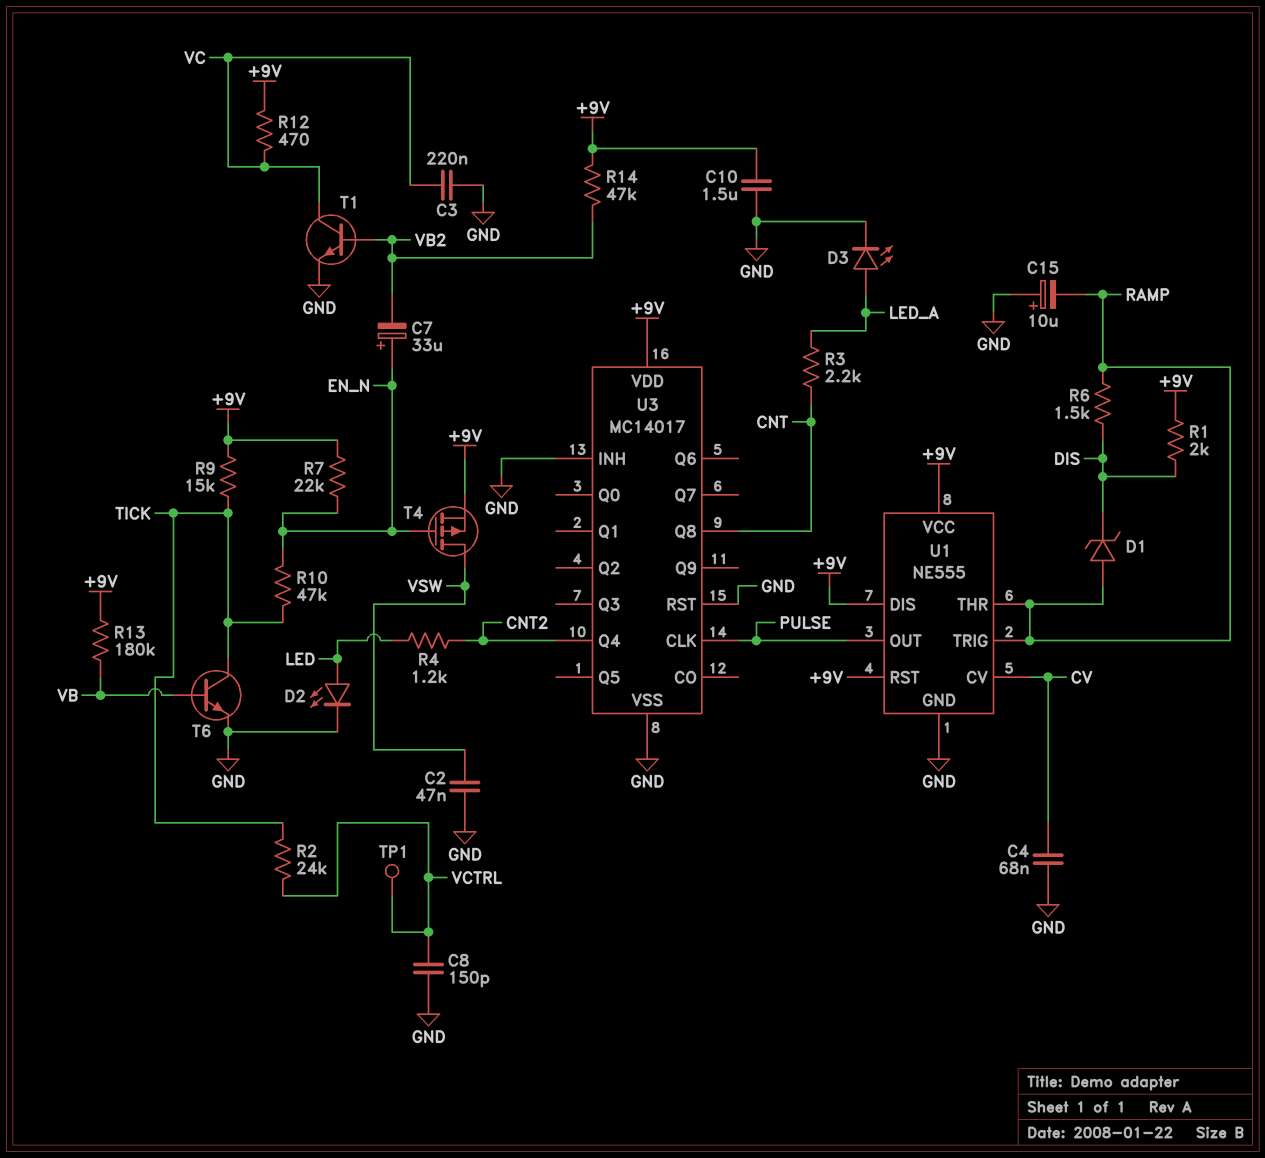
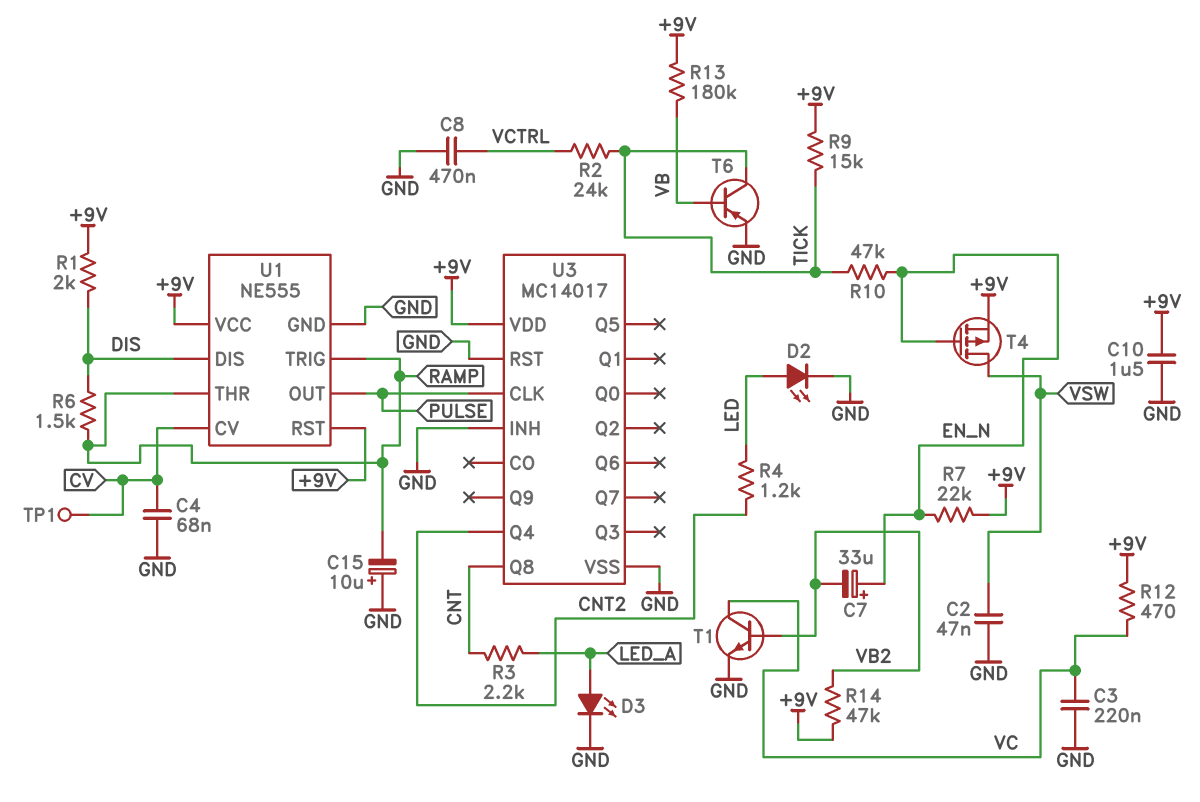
C8: 150pF (GND, VCTRL) -> 470nF (GND, VCTRL)
D1: zener (A RAMP, K DIS) -> none
T6: NPN (B VB, C TICK, E GND) -> PNP (B VB, C TICK, E GND)
TP1: test point (VCTRL) -> test point (CV)
U1 pin DIS: +9V -> DIS

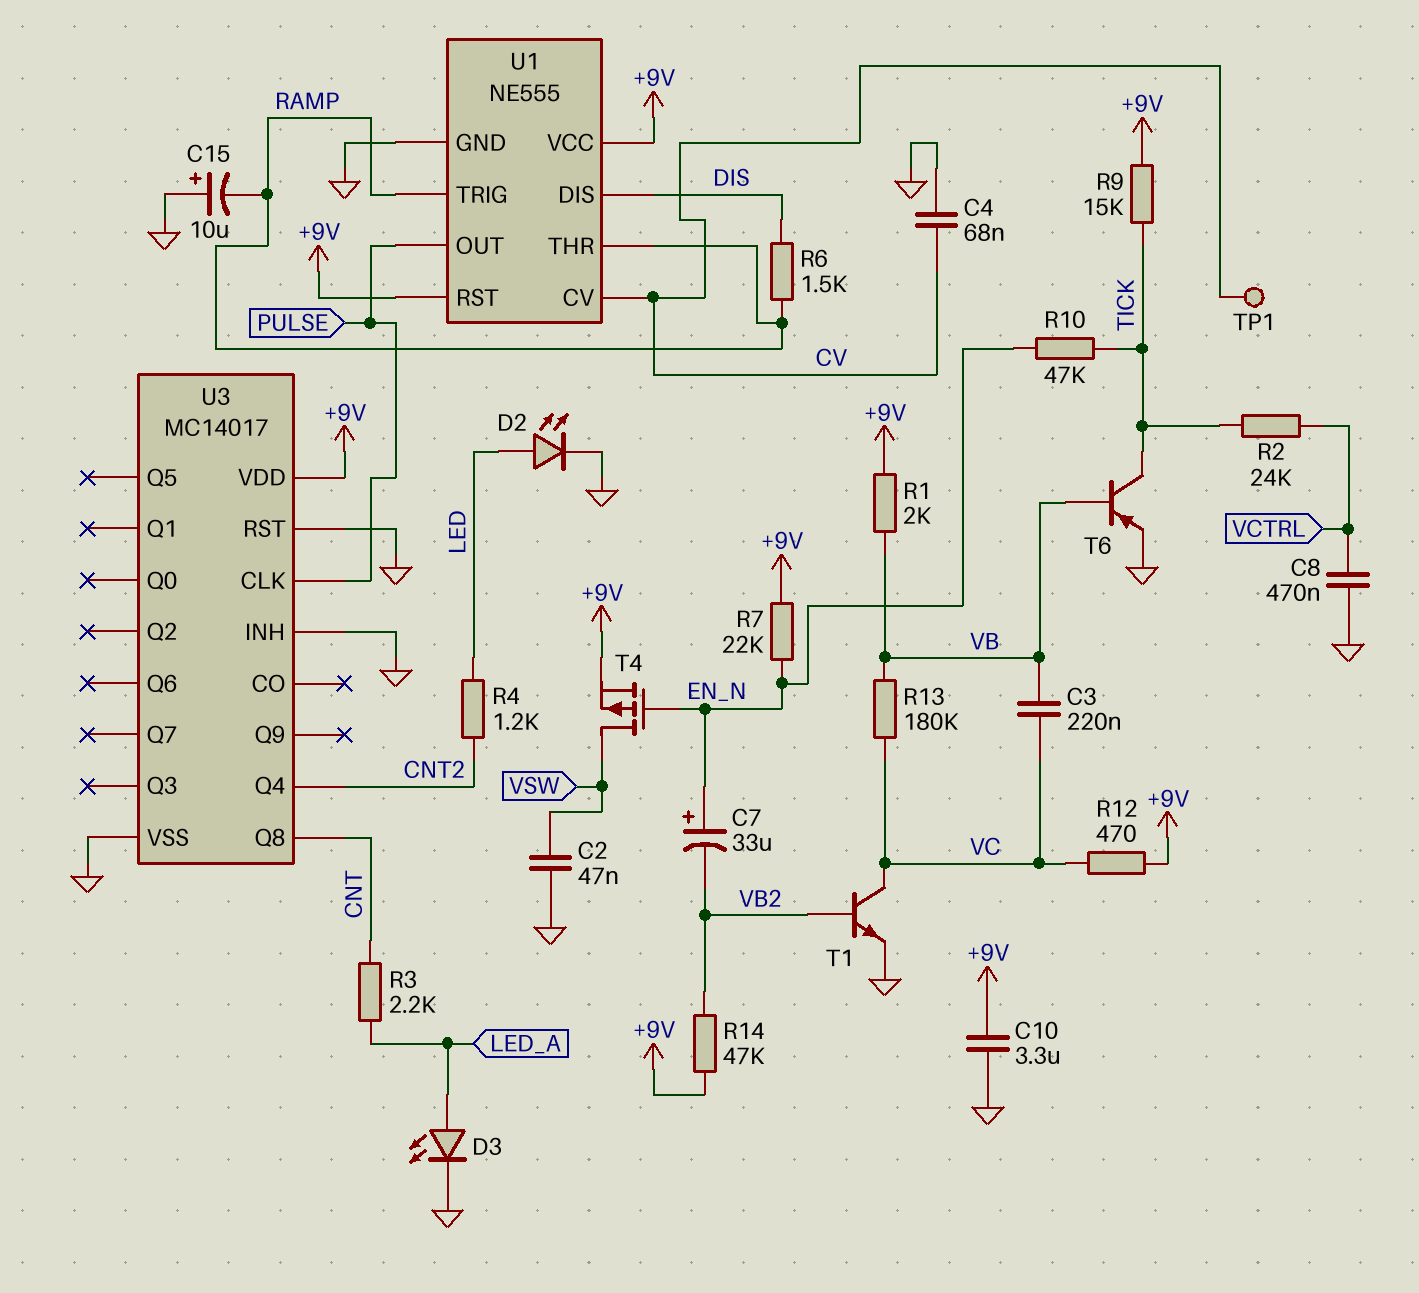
C3: 220nF (GND, VC) -> 220nF (VB, VC)
C10: 1.5uF (+9V, GND) -> 3.3uF (+9V, GND)
R1: 2k (+9V, DIS) -> 2k (+9V, VB)
R13: 180k (+9V, VB) -> 180k (VB, VC)

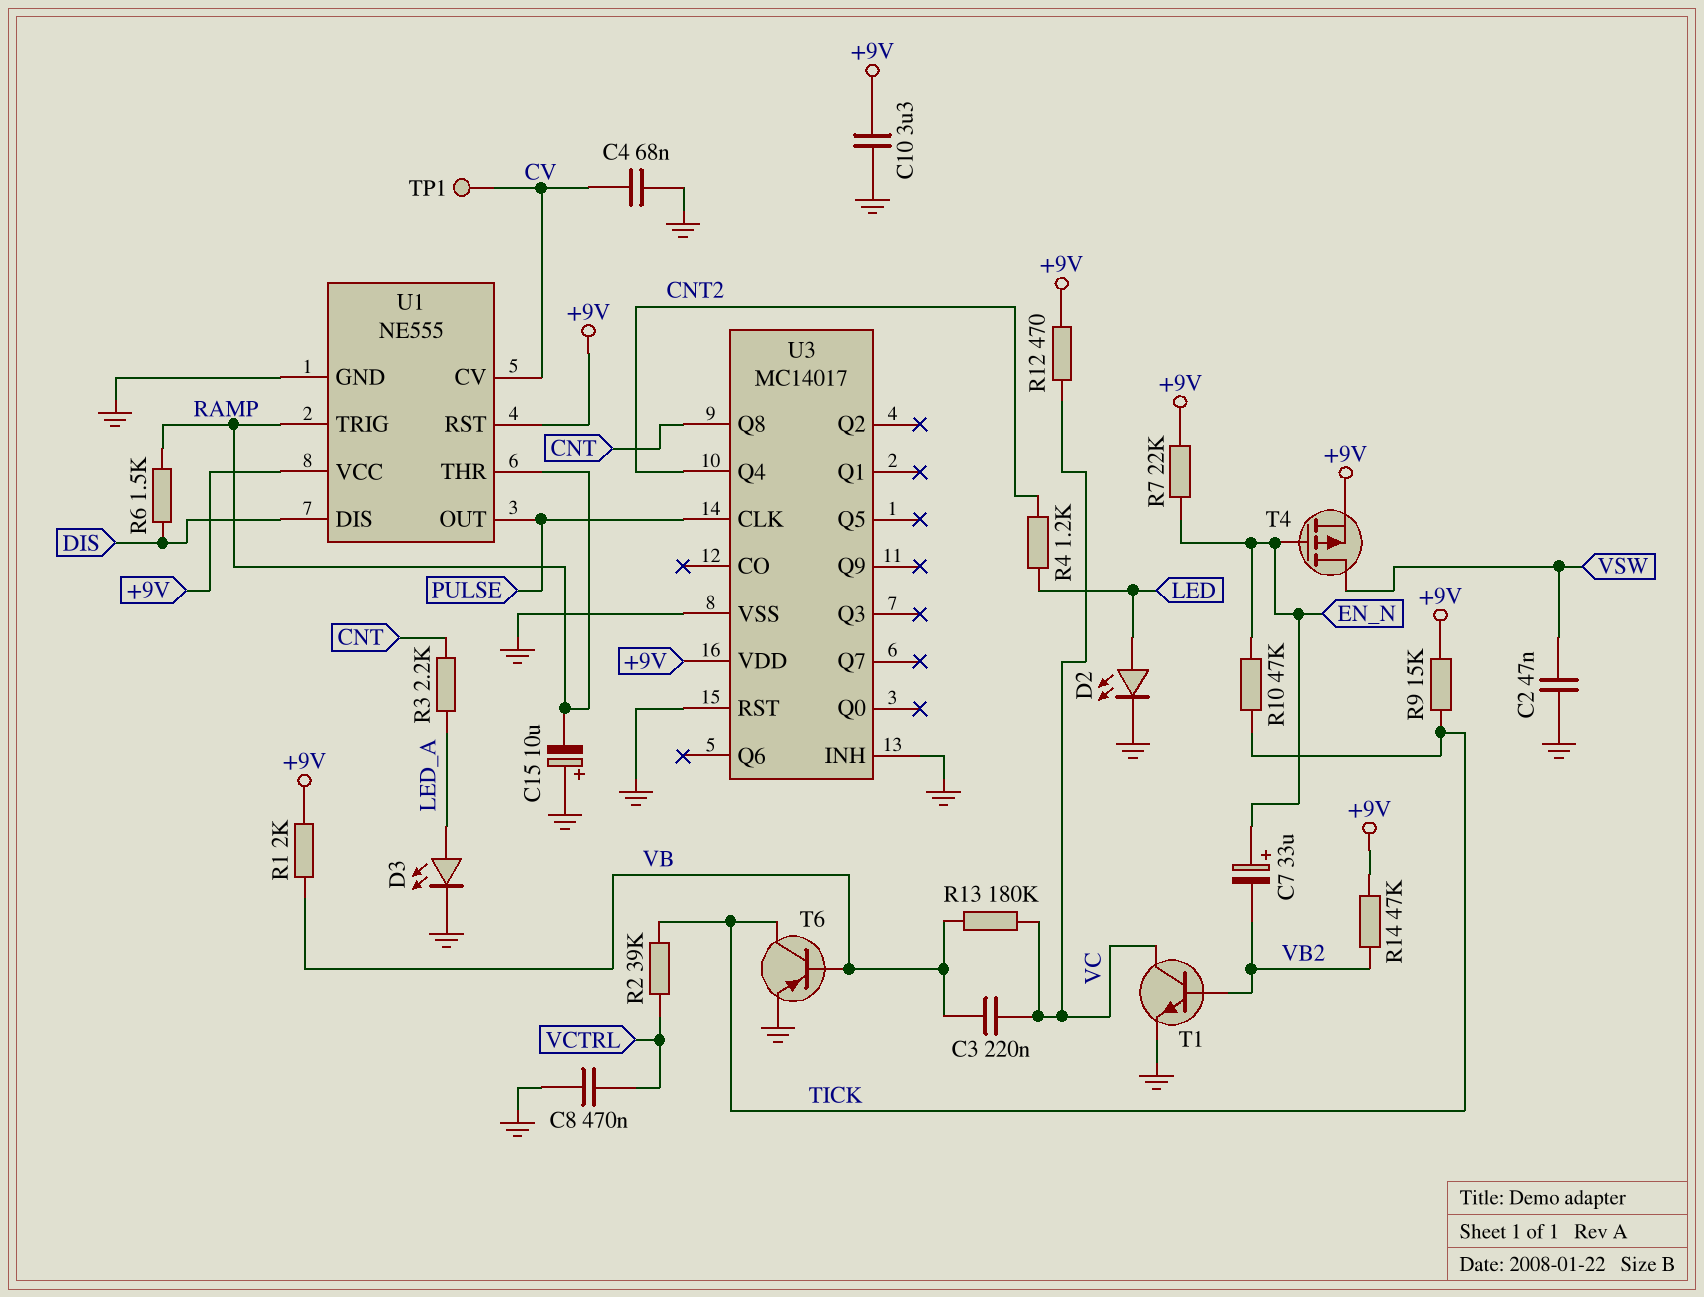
R2: 24k (TICK, VCTRL) -> 39k (TICK, VCTRL)

